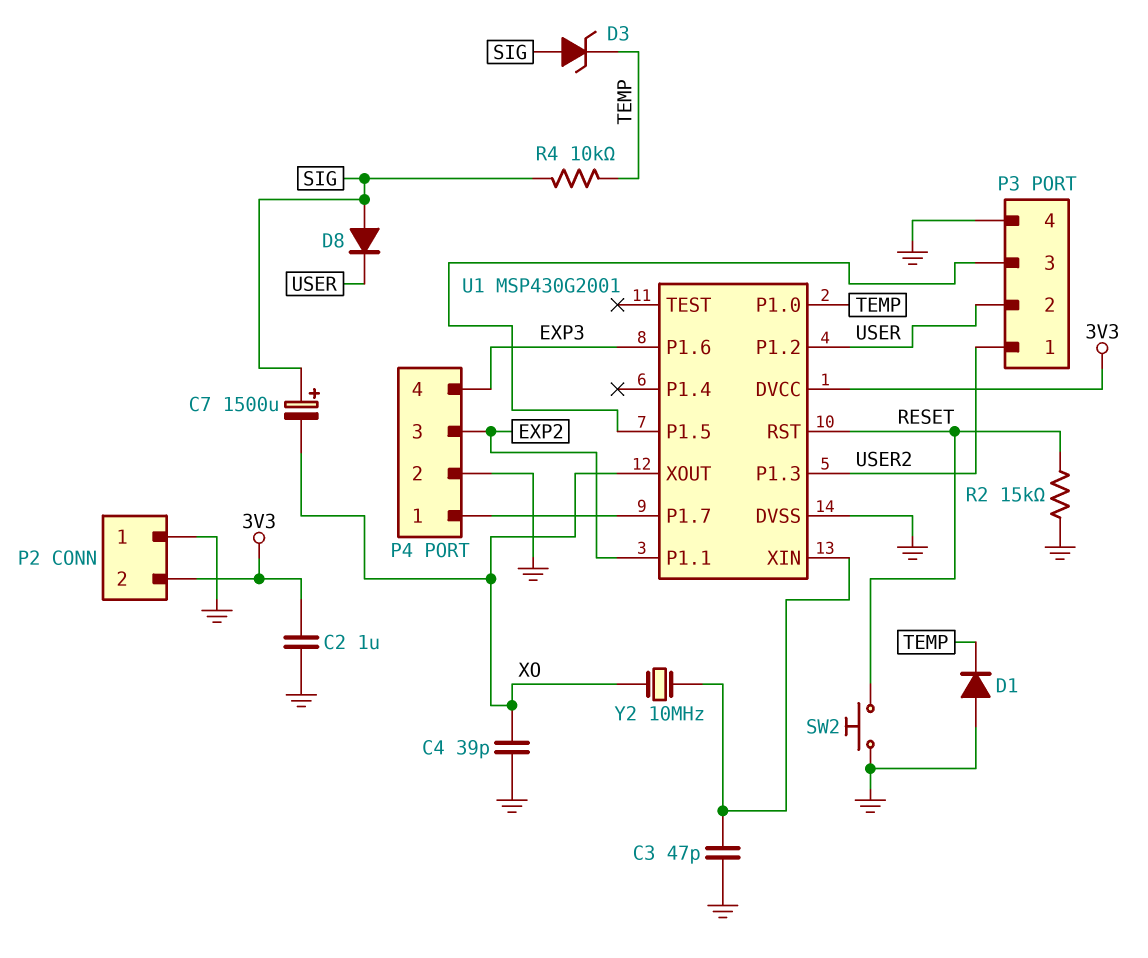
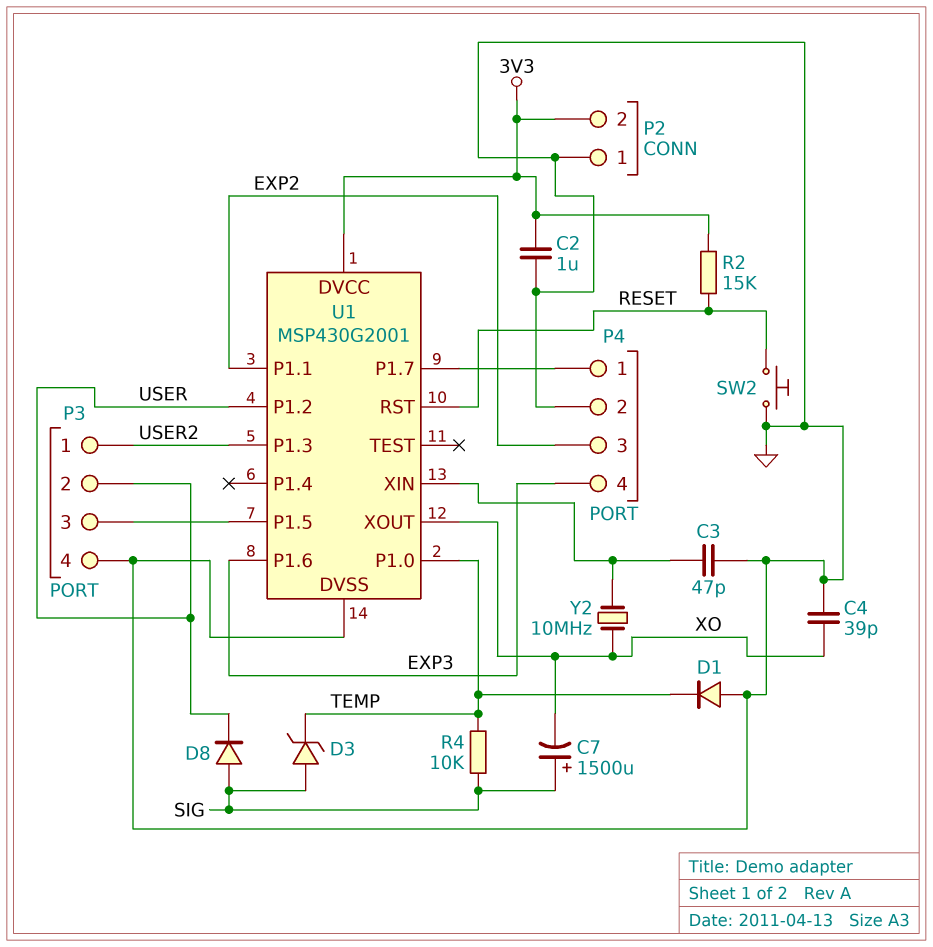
R2: 15k (GND, RESET) -> 15k (3V3, RESET)

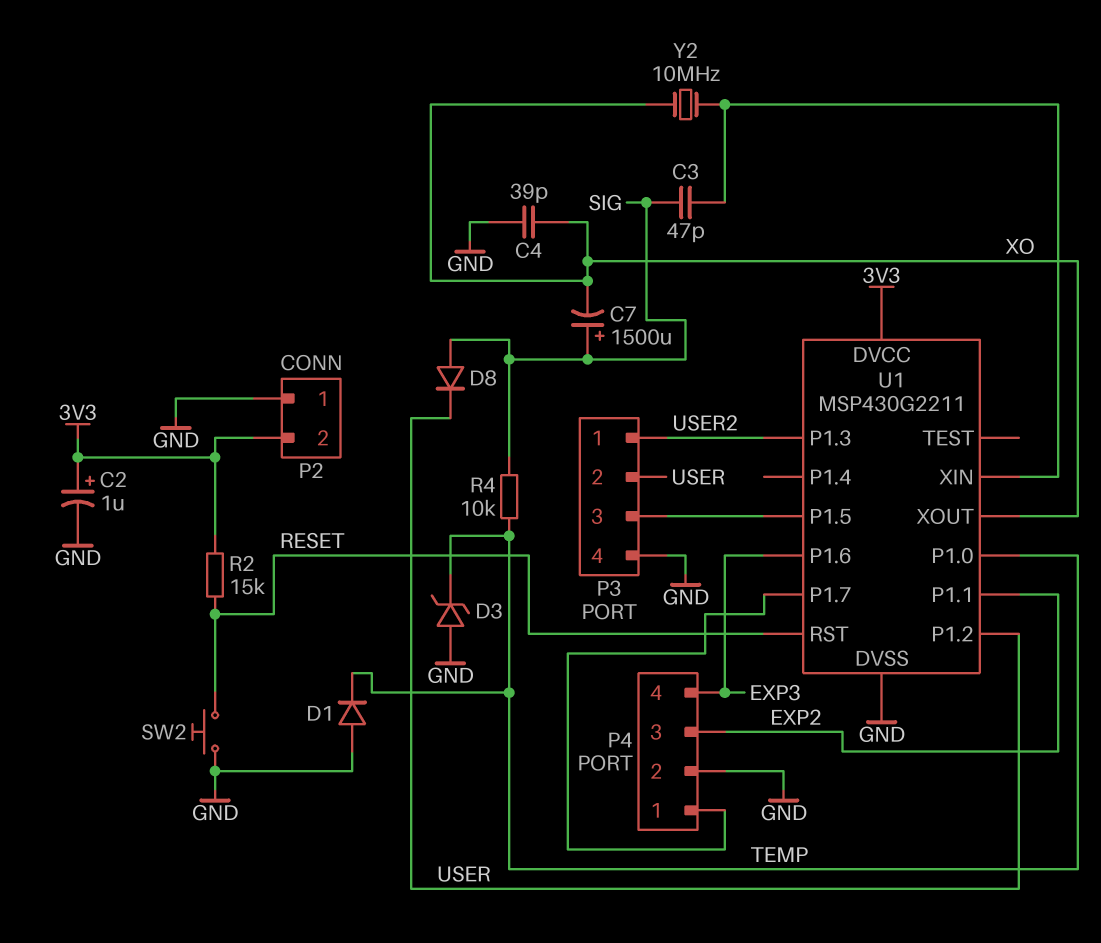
C2: 1uF (3V3, GND) -> 1uF (plus 3V3, minus GND)
C3: 47pF (GND, U1/XIN) -> 47pF (SIG, U1/XIN)
D3: zener (A SIG, K TEMP) -> zener (A GND, K TEMP)
U1: MSP430G2001 -> MSP430G2211

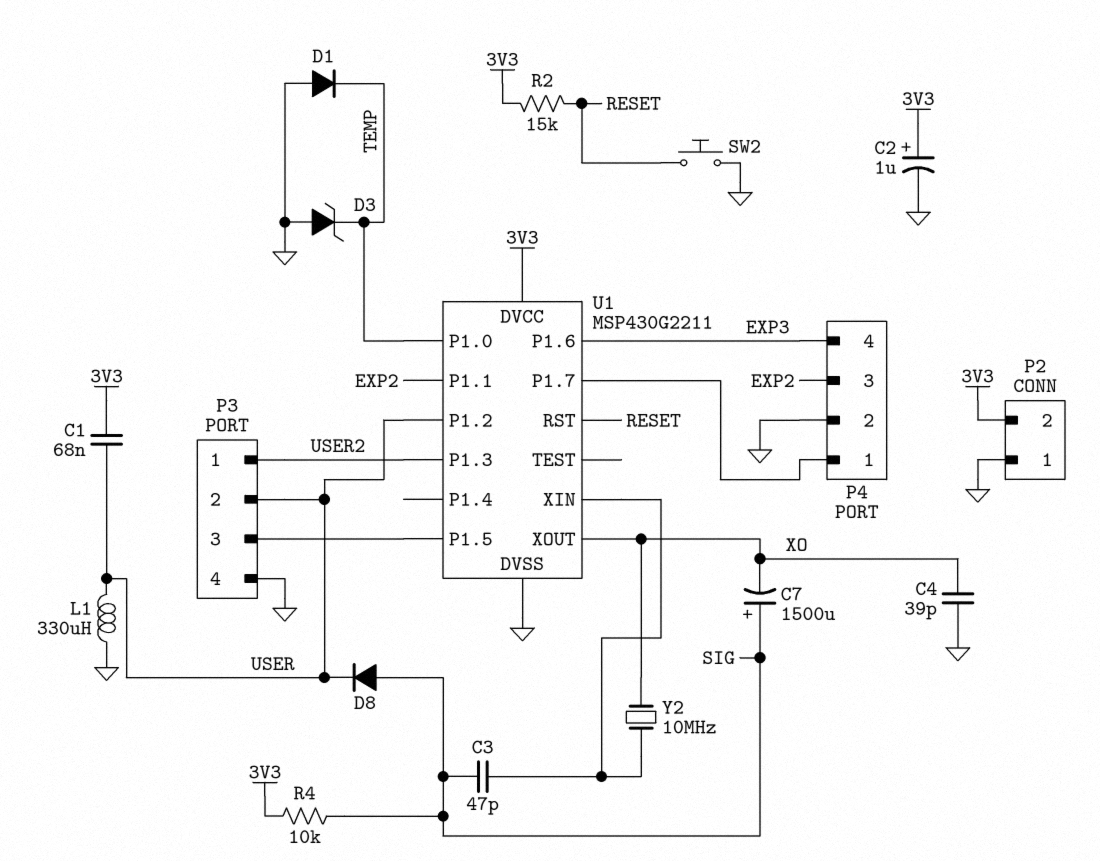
C1: none -> 68nF (3V3, USER)
L1: none -> 330uH (GND, USER)
R4: 10k (SIG, TEMP) -> 10k (3V3, SIG)

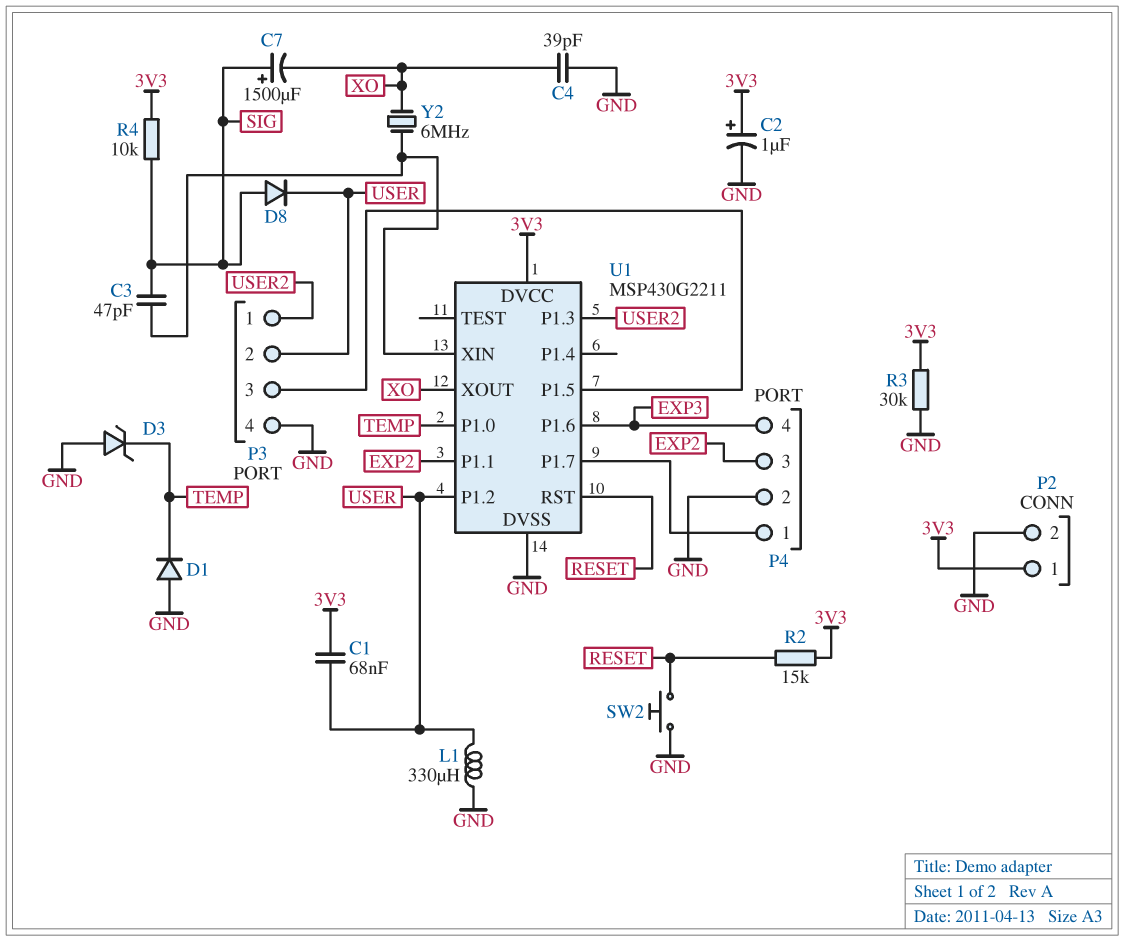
P2 pin 1: GND -> 3V3
P2 pin 2: 3V3 -> GND
R3: none -> 30k (3V3, GND)
Y2: 10MHz (U1/XIN, XO) -> 6MHz (U1/XIN, XO)

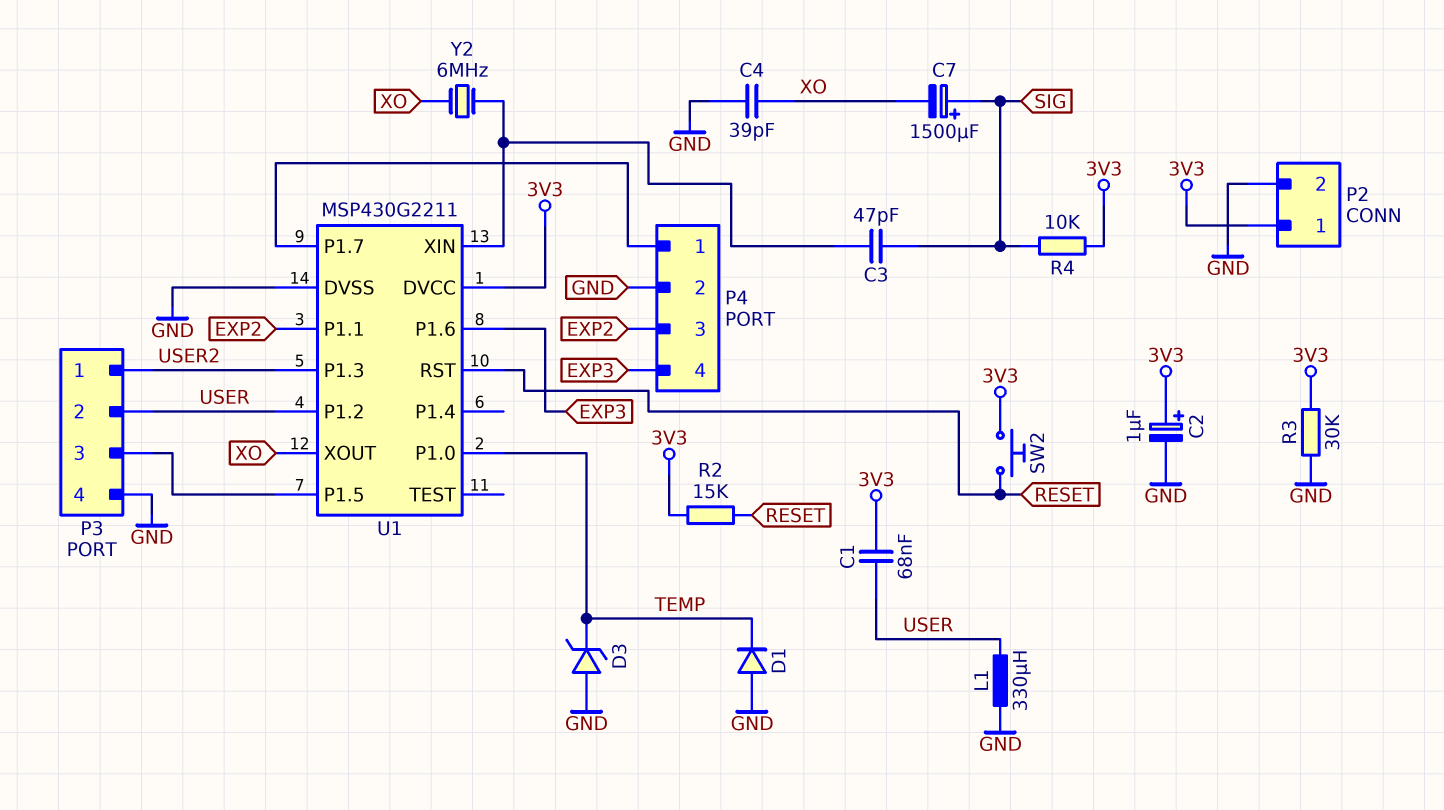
D8: diode (A SIG, K USER) -> none
SW2: button (GND, RESET) -> button (3V3, RESET)

